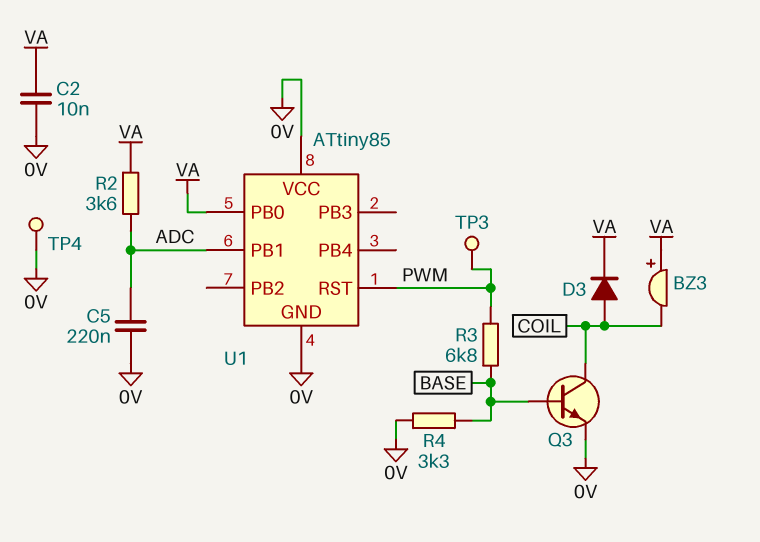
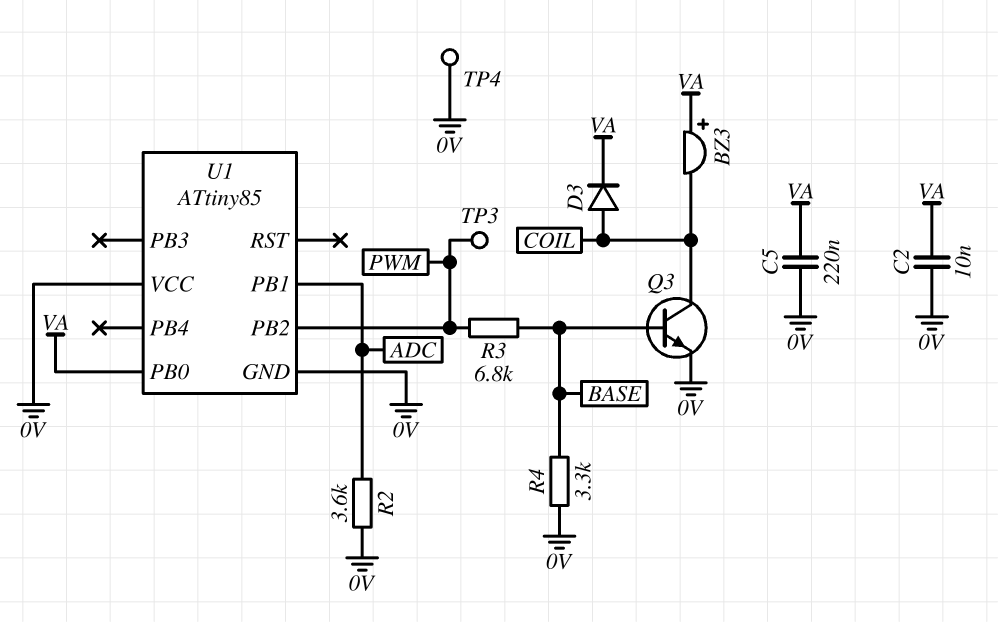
C5: 220nF (0V, ADC) -> 220nF (0V, VA)
R2: 3.6k (ADC, VA) -> 3.6k (0V, ADC)
U1 pin PB2: none -> PWM
U1 pin RST: PWM -> none

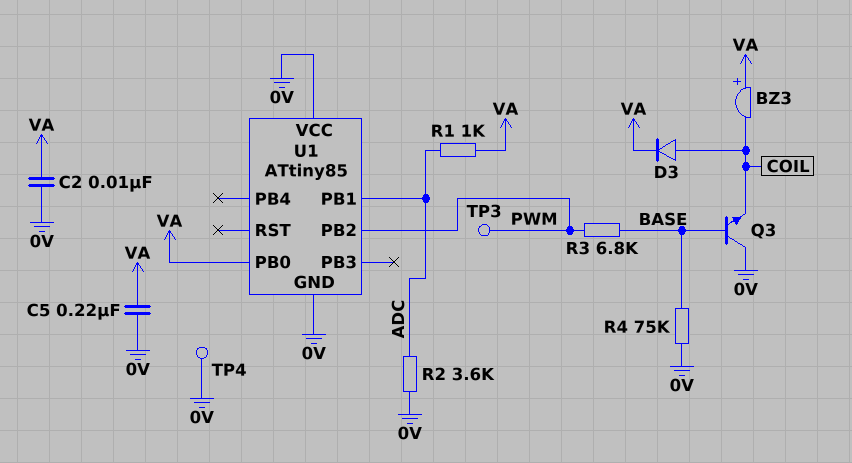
Q3: NPN (B BASE, C COIL, E 0V) -> NPN (B BASE, C 0V, E COIL)
R1: none -> 1k (ADC, VA)
R4: 3.3k (0V, BASE) -> 75k (0V, BASE)

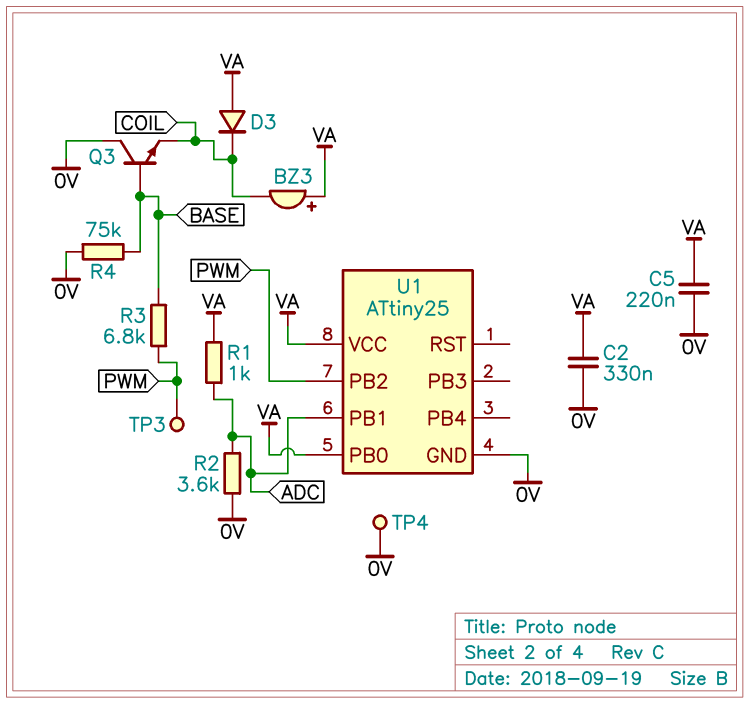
C2: 10nF (0V, VA) -> 330nF (0V, VA)
D3: diode (A COIL, K VA) -> diode (A VA, K COIL)
U1: ATtiny85 -> ATtiny25
U1 pin VCC: 0V -> VA

